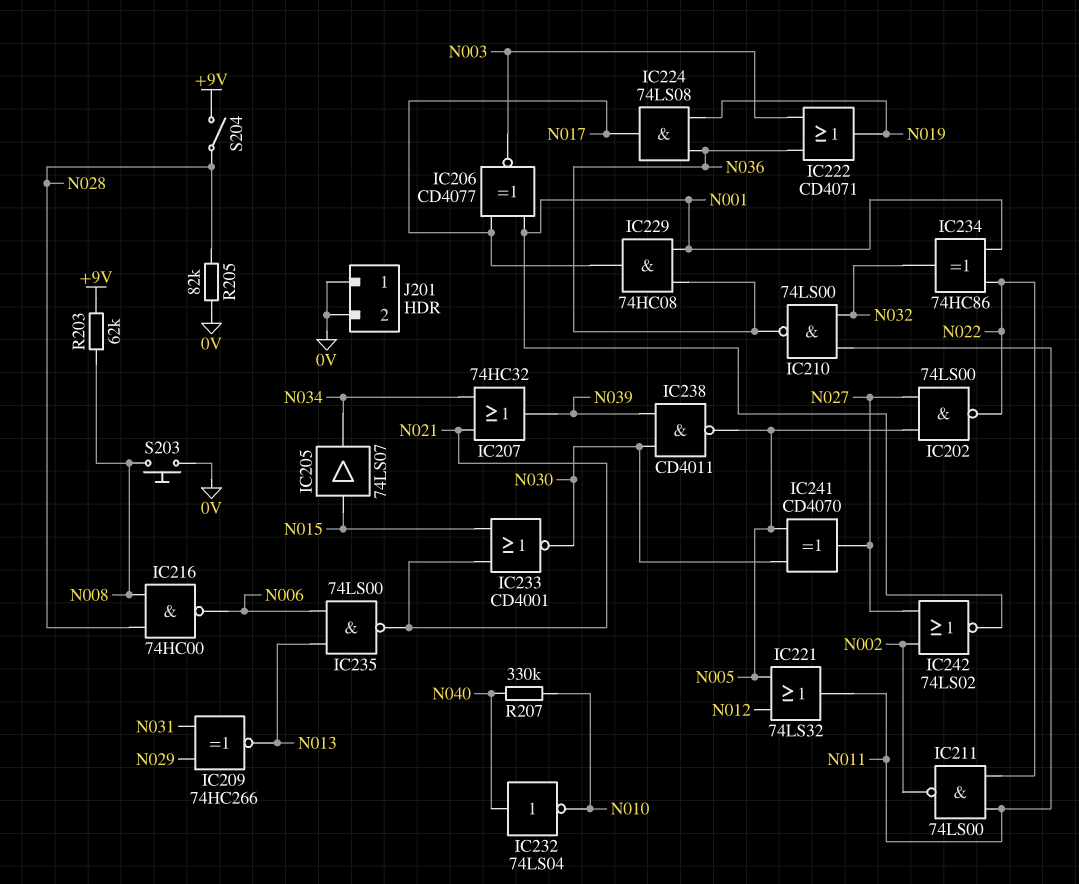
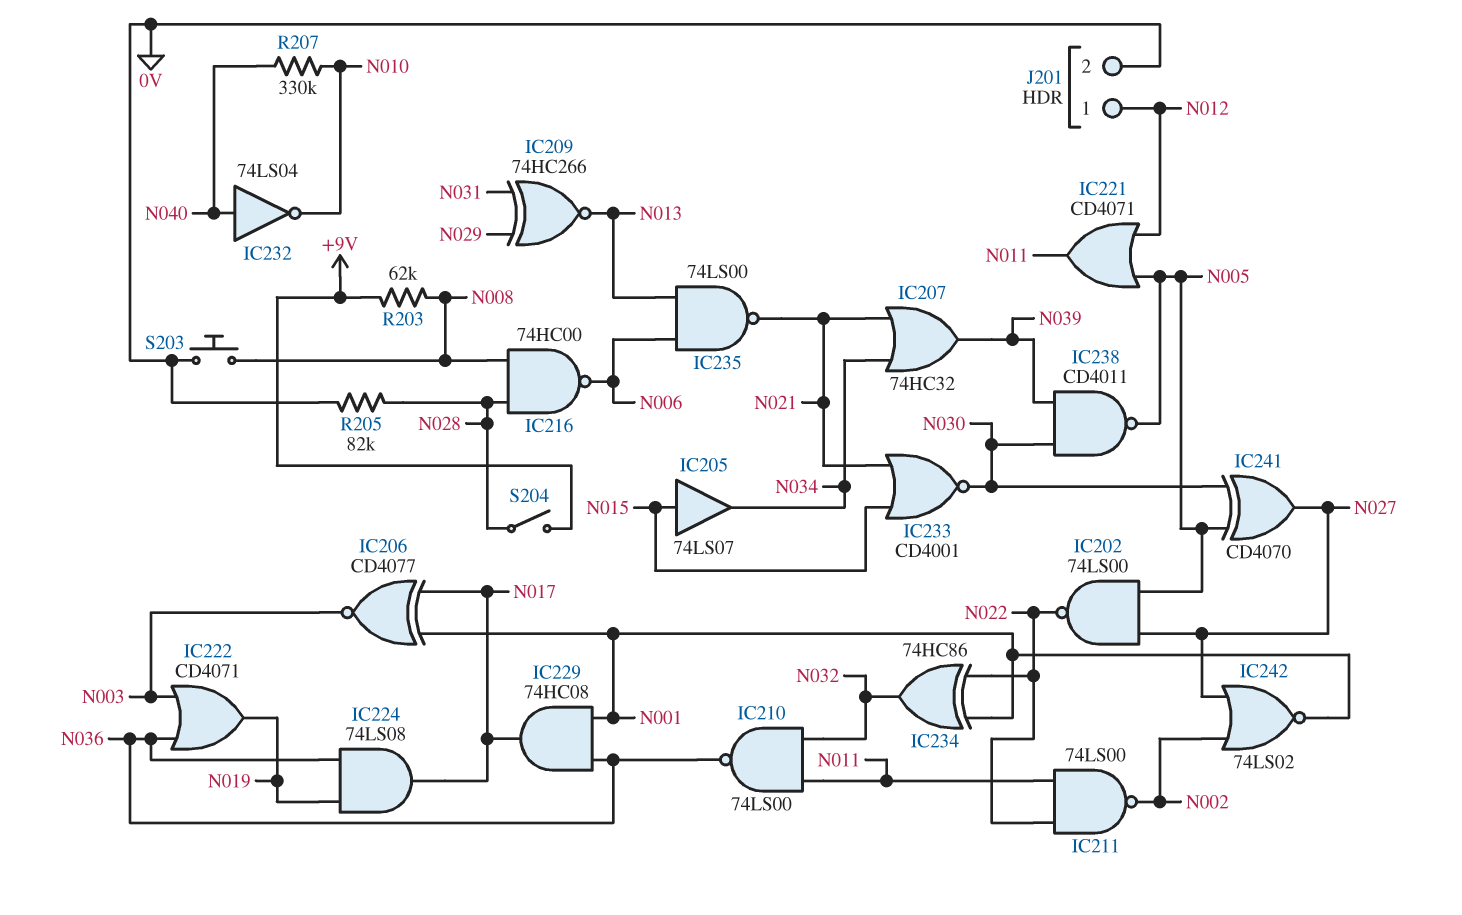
IC221: OR 74LS32 (in N005, in N012, out N011) -> OR CD4071 (in N005, in N012, out N011)
J201 pin 1: 0V -> N012

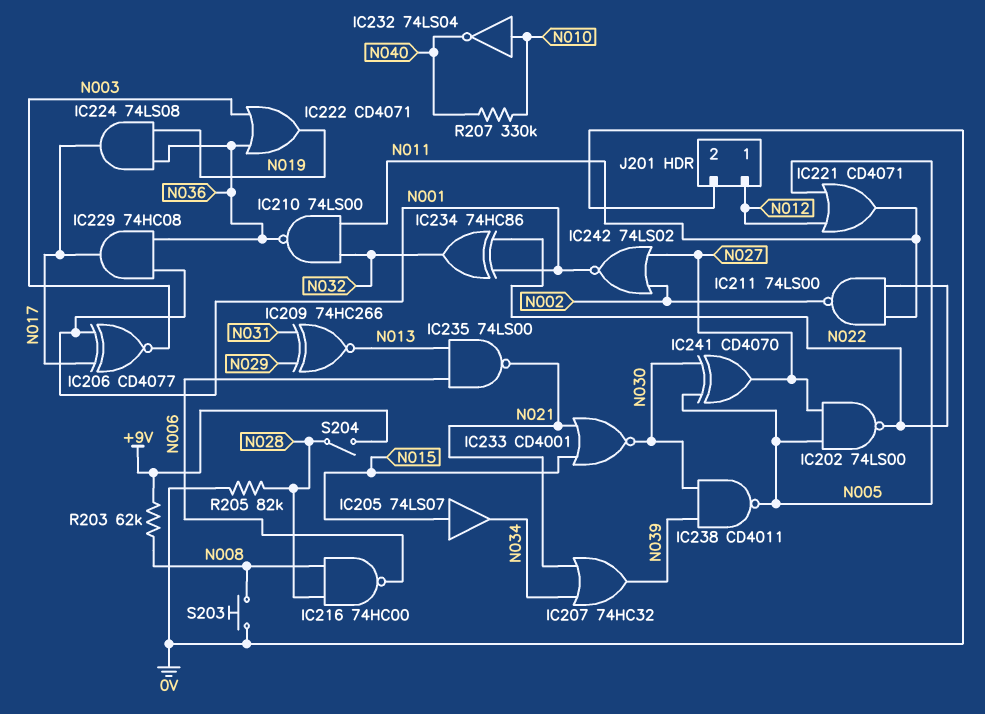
IC232: NOT 74LS04 (in N040, out N010) -> NOT 74LS04 (in N010, out N040)

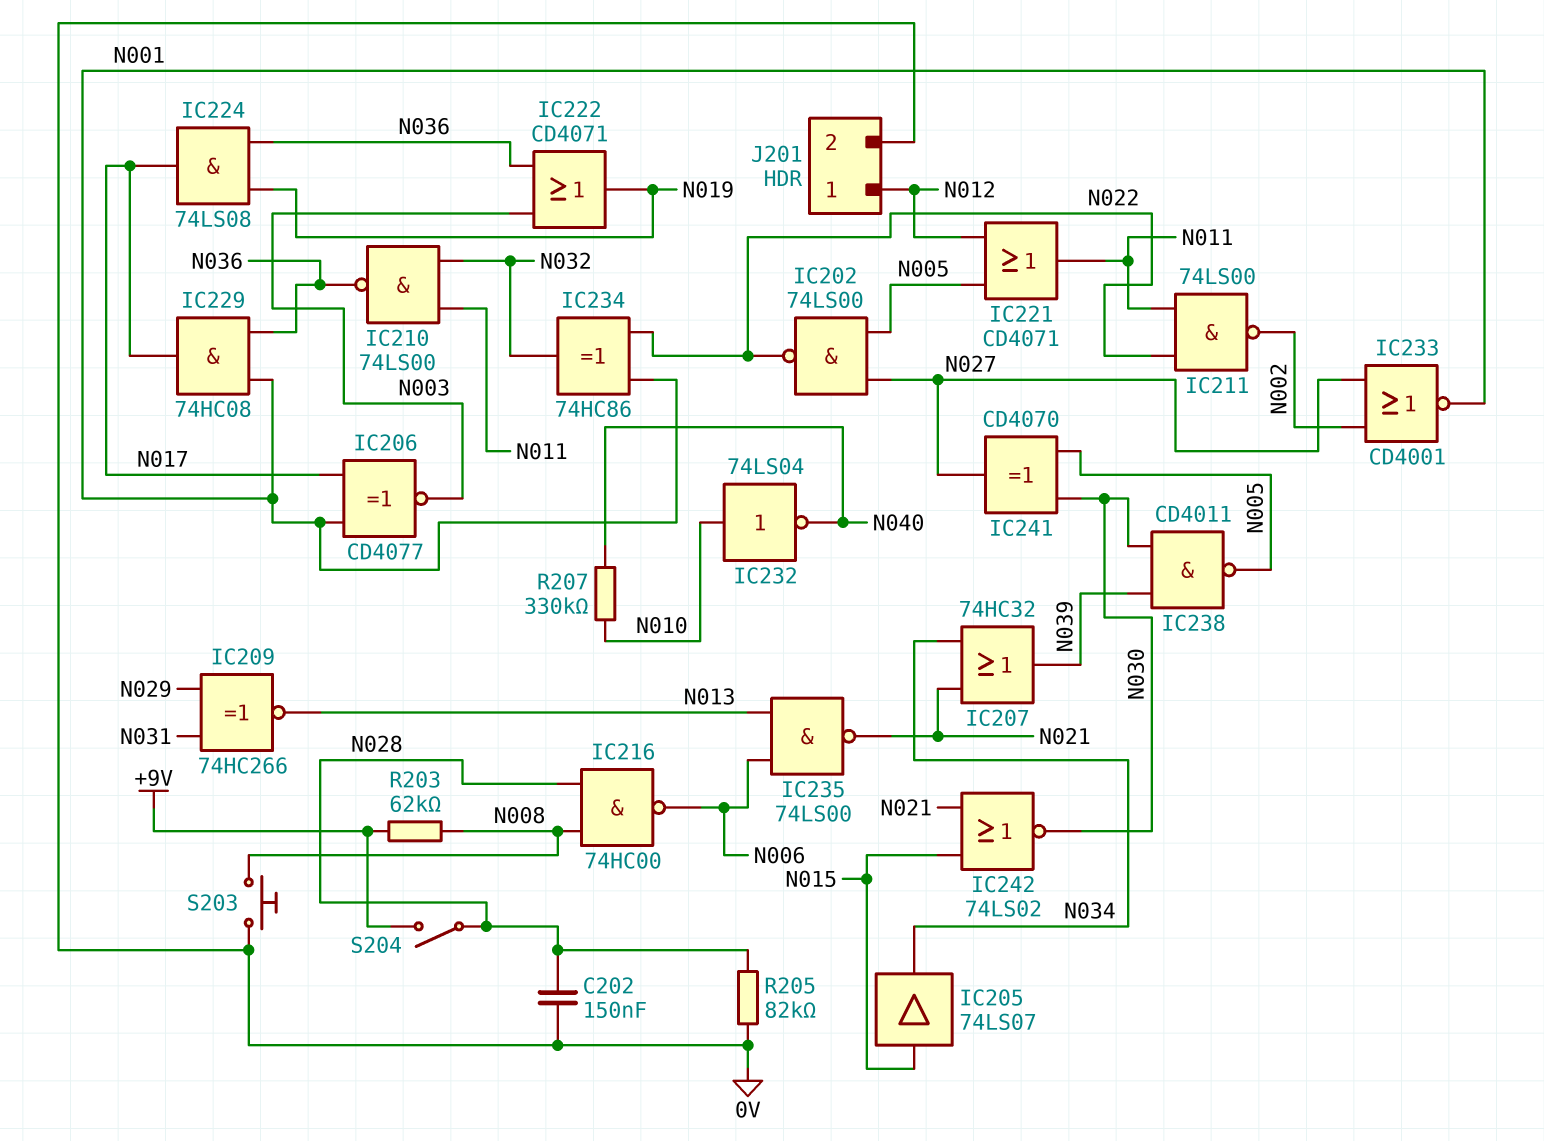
C202: none -> 150nF (0V, N028)
IC233: NOR CD4001 (in N015, in N021, out N030) -> NOR CD4001 (in N002, in N027, out N001)
IC242: NOR 74LS02 (in N002, in N027, out N001) -> NOR 74LS02 (in N015, in N021, out N030)

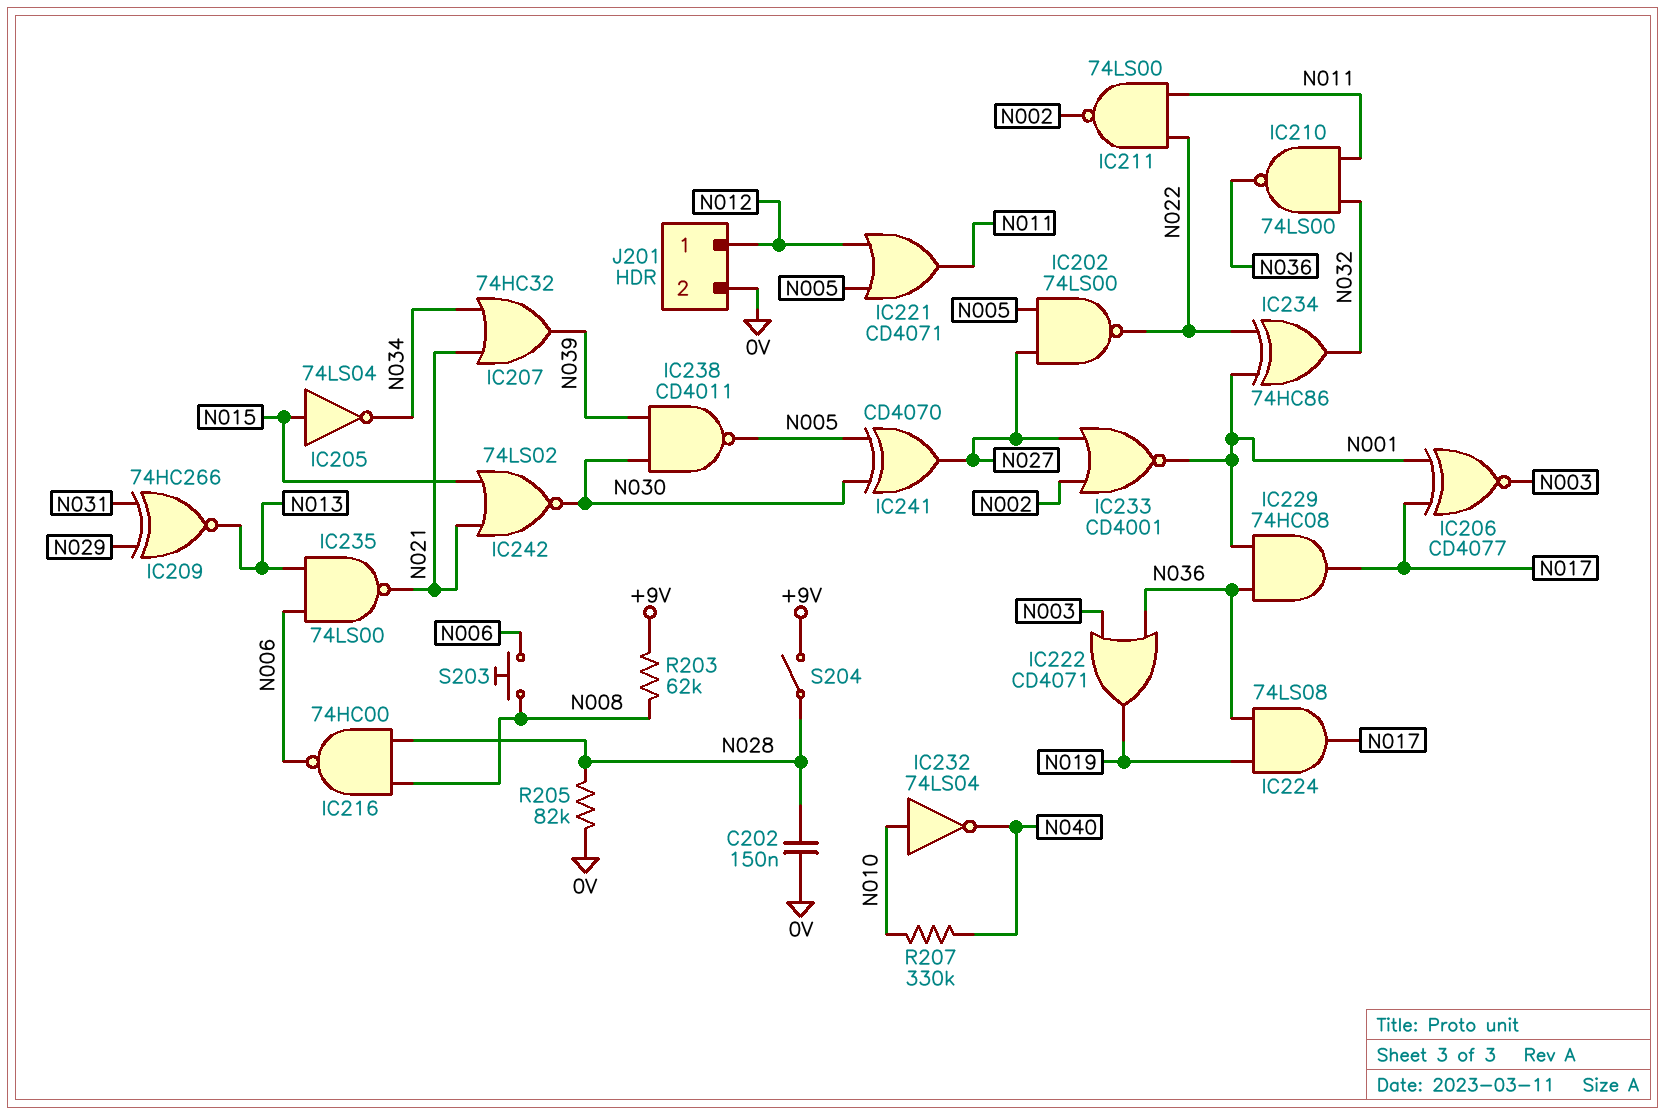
IC205: buffer 74LS07 (in N015, out N034) -> NOT 74LS04 (in N015, out N034)
S203: button (0V, N008) -> button (N006, N008)

